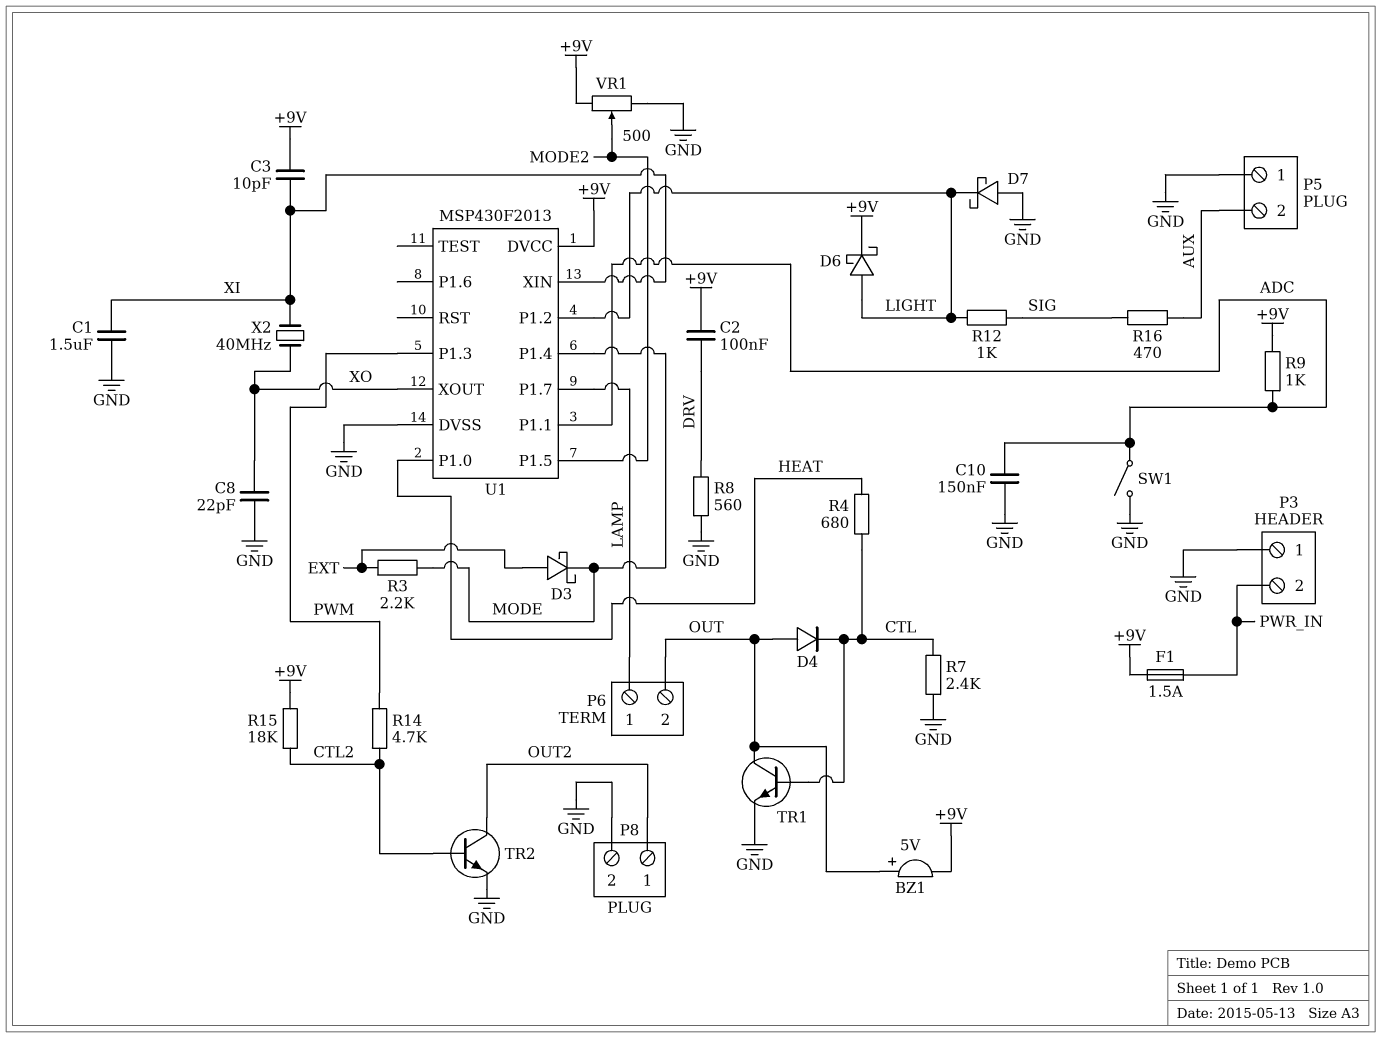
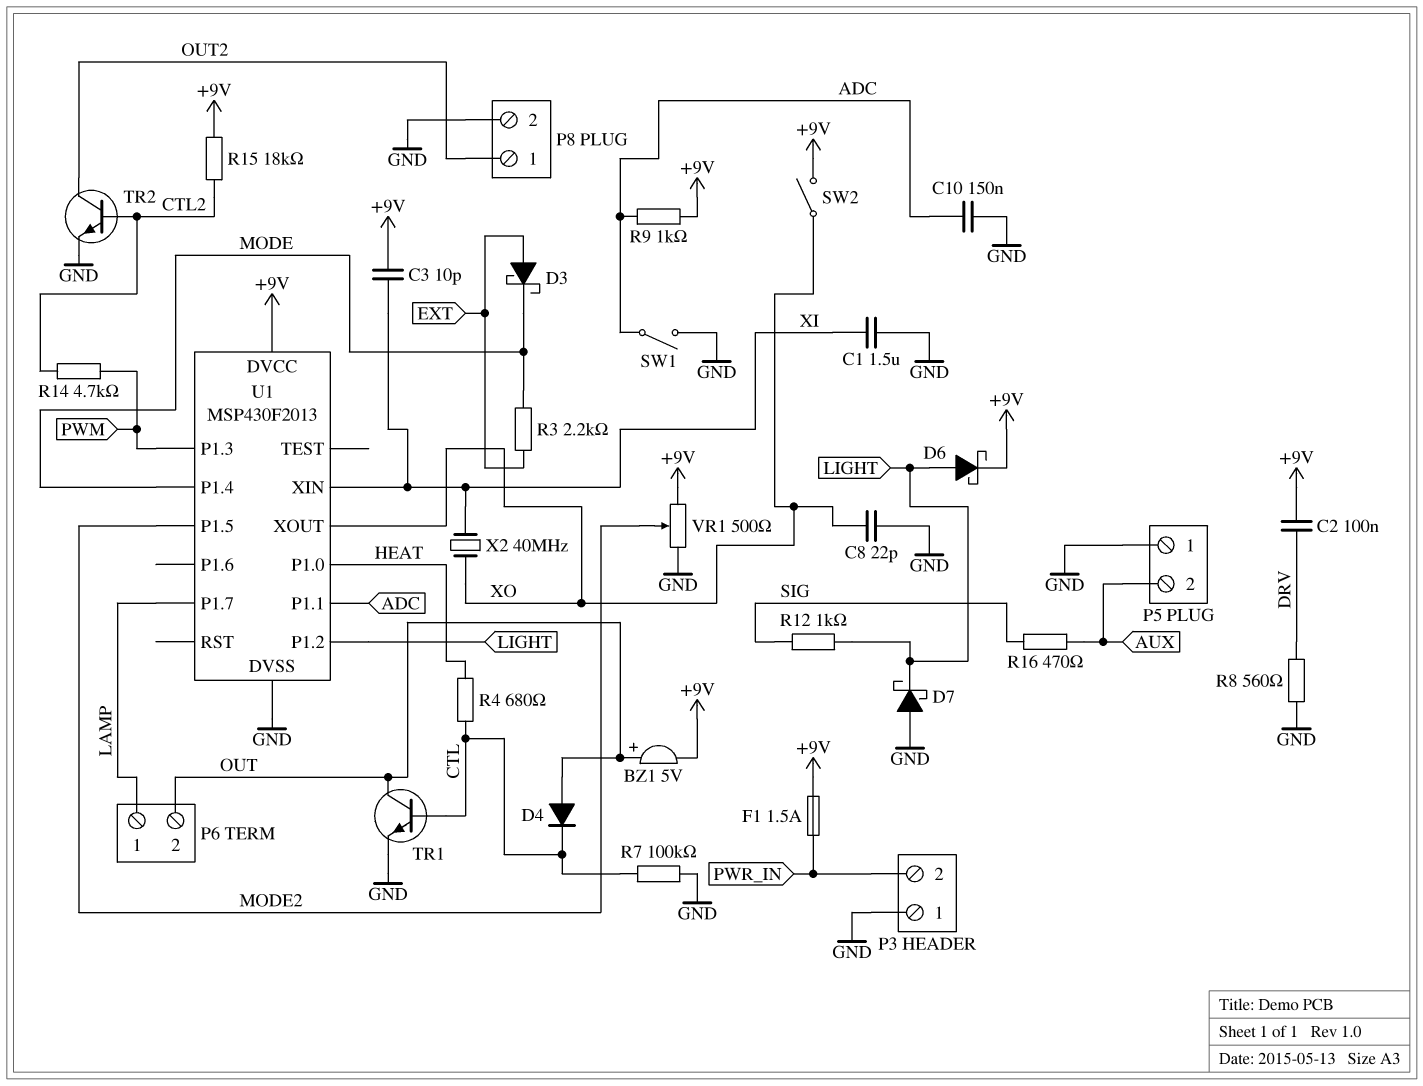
R7: 2.4k (CTL, GND) -> 100k (CTL, GND)
SW2: none -> switch (+9V, XO)

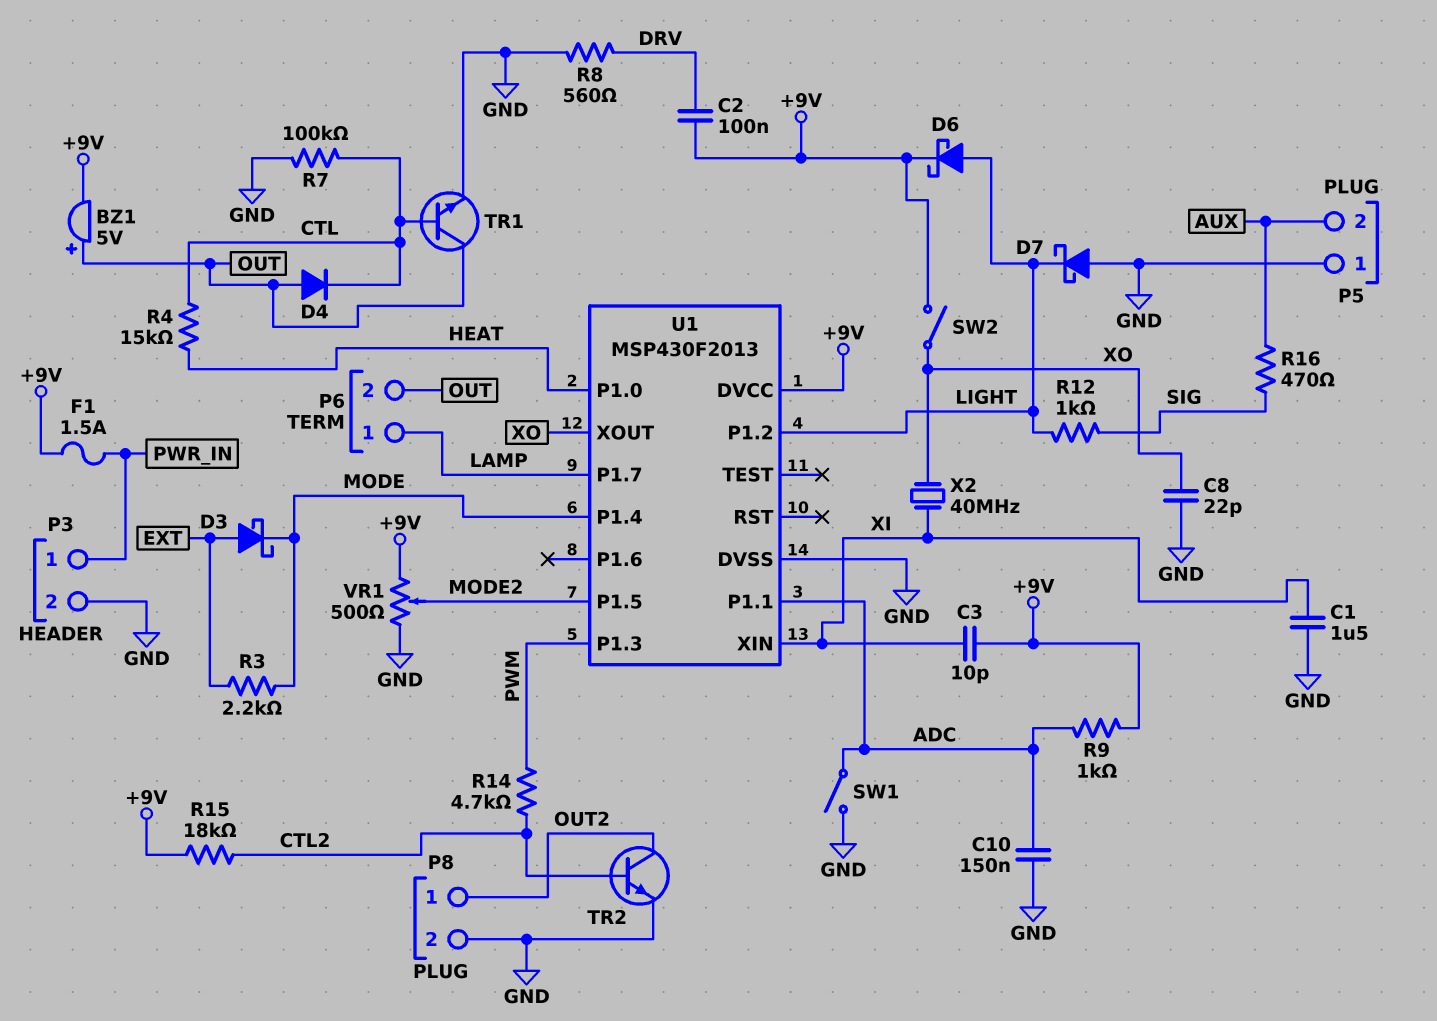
P3 pin 1: GND -> PWR_IN
P3 pin 2: PWR_IN -> GND
R4: 680 (CTL, HEAT) -> 15k (CTL, HEAT)

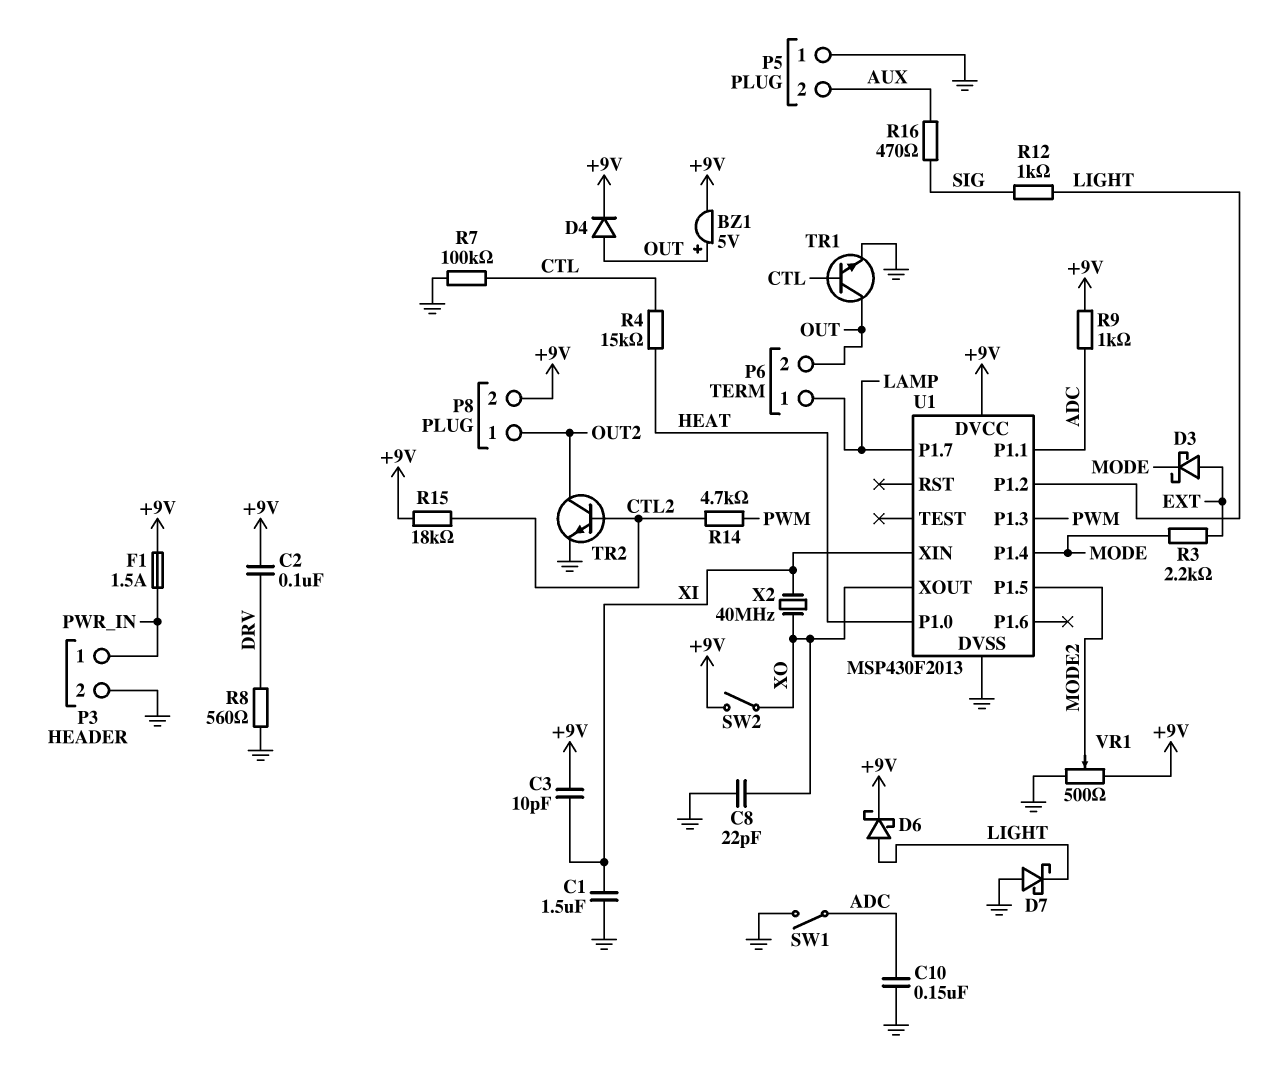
D4: diode (A OUT, K CTL) -> diode (A OUT, K +9V)
P8 pin 2: GND -> +9V

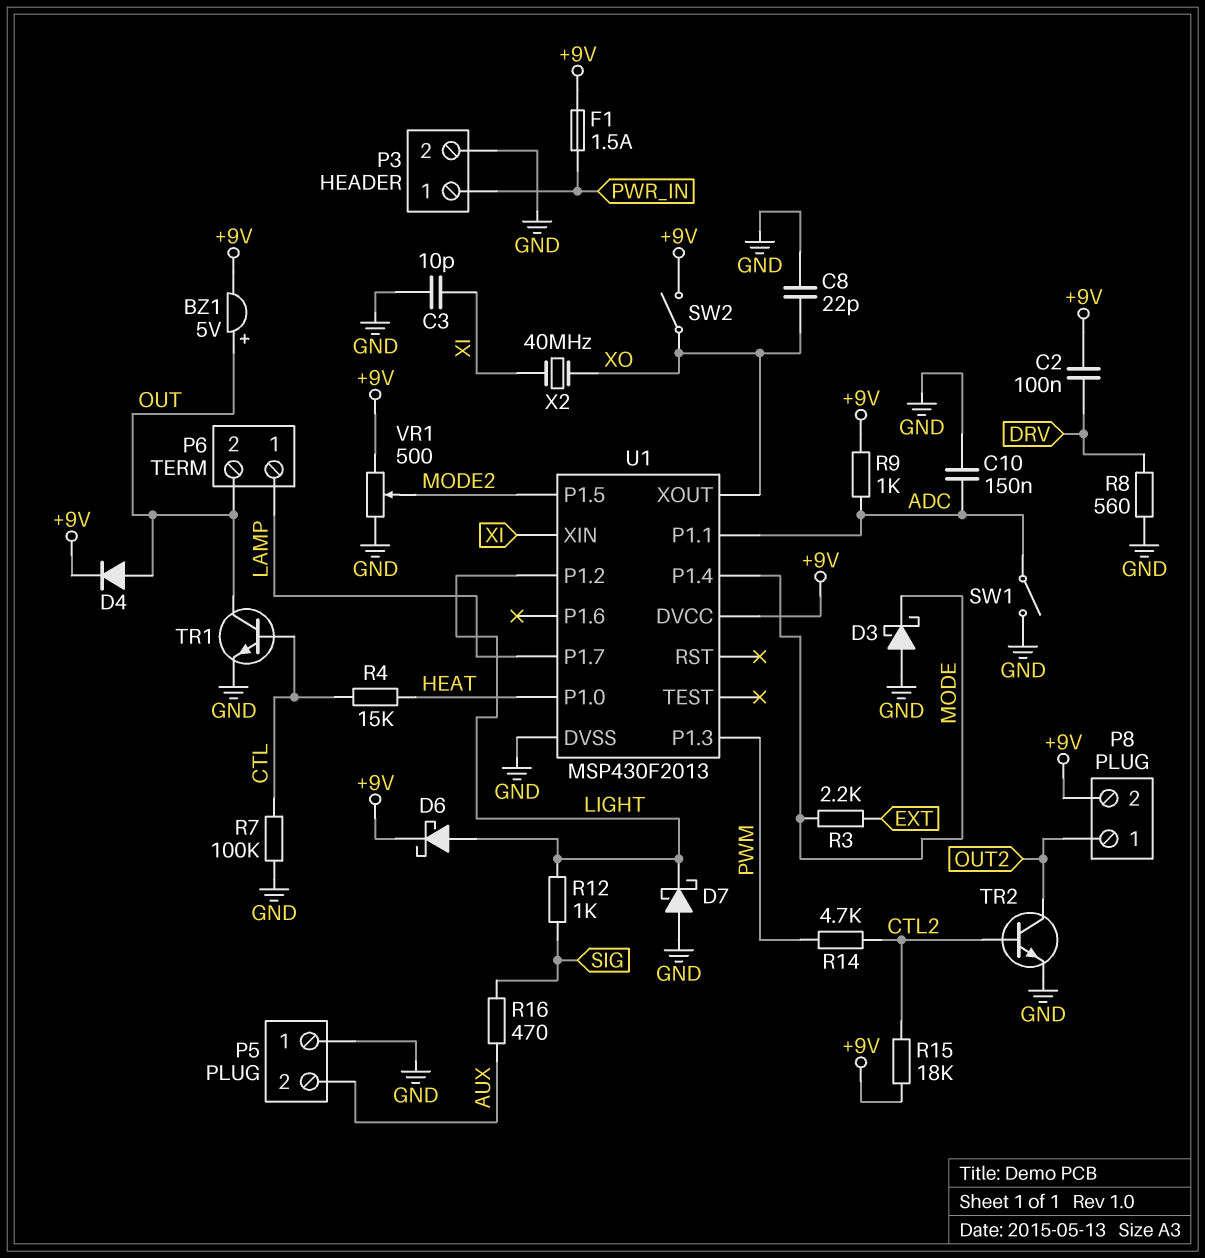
C1: 1.5uF (GND, XI) -> none
C3: 10pF (+9V, XI) -> 10pF (GND, XI)
D3: schottky (A EXT, K MODE) -> schottky (A GND, K MODE)

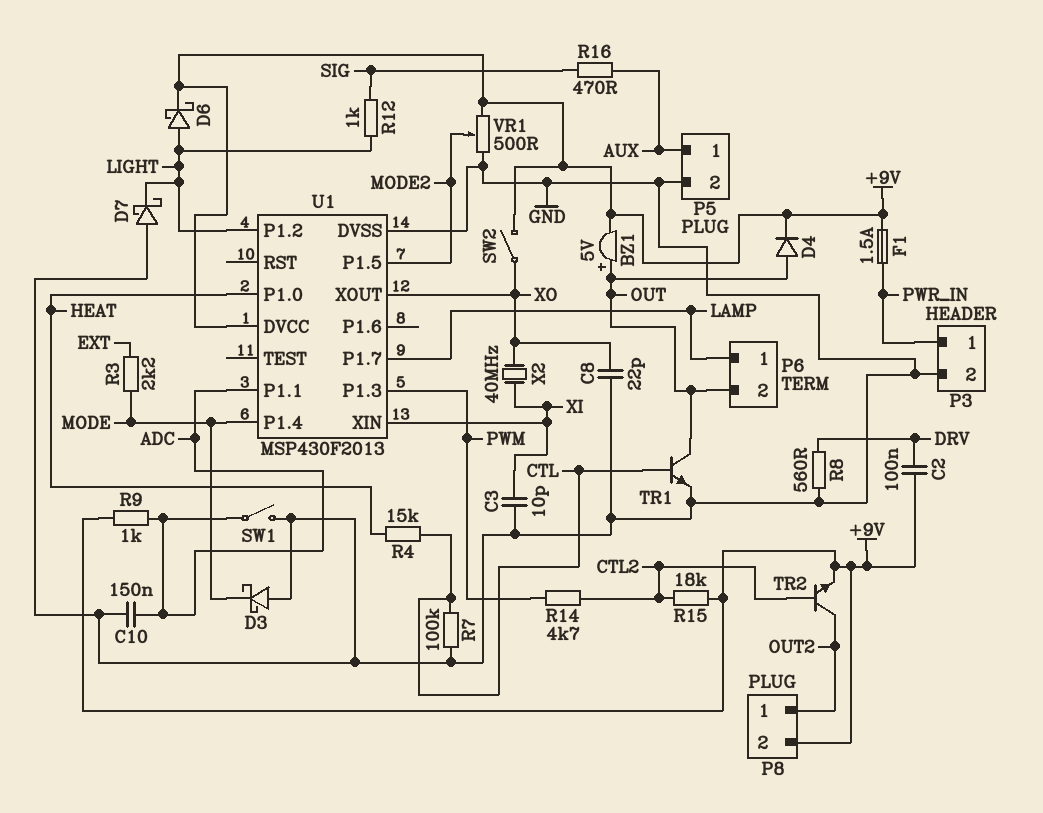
P5 pin 1: GND -> AUX
P5 pin 2: AUX -> GND
TR2: NPN (B CTL2, C OUT2, E GND) -> NPN (B CTL2, C OUT2, E +9V)

